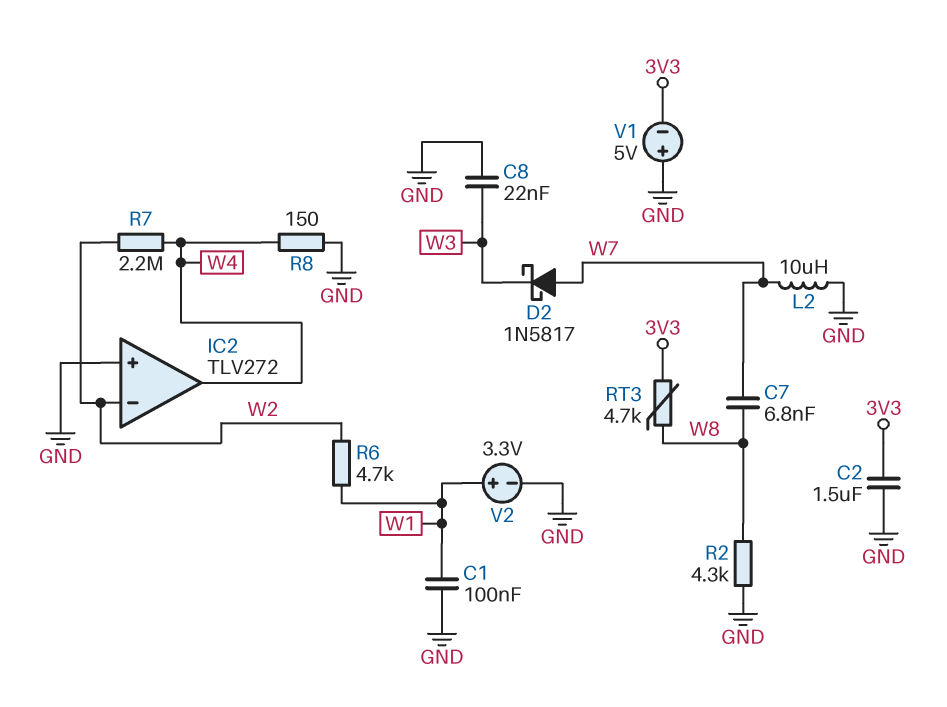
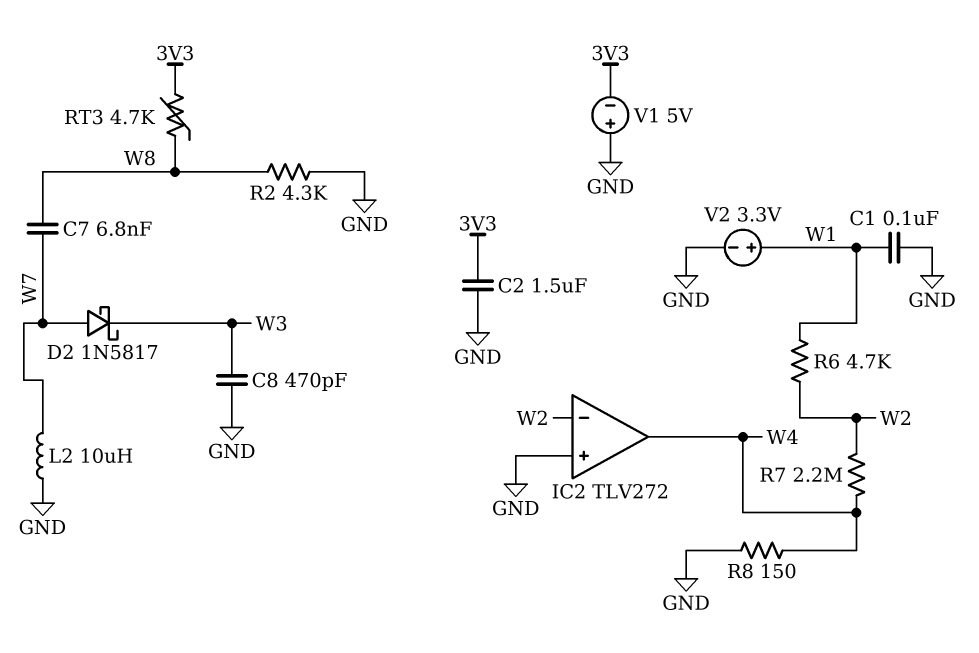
C8: 22nF (GND, W3) -> 470pF (GND, W3)

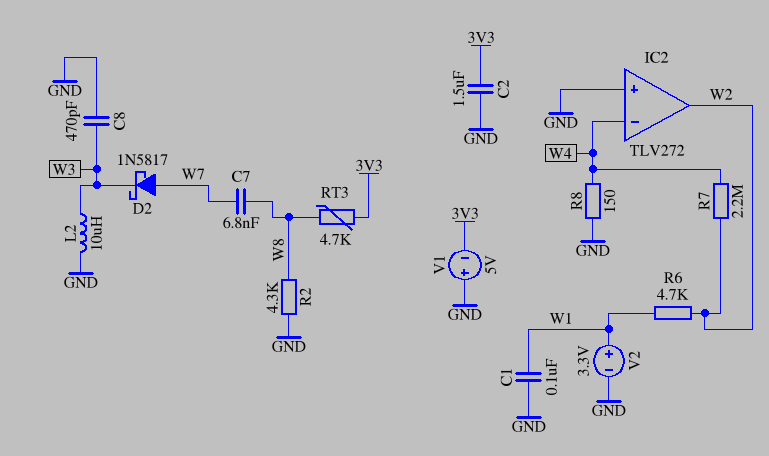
IC2 pin in-: W2 -> W4
IC2 pin out: W4 -> W2
L2: 10uH (GND, W7) -> 10uH (GND, W3)

